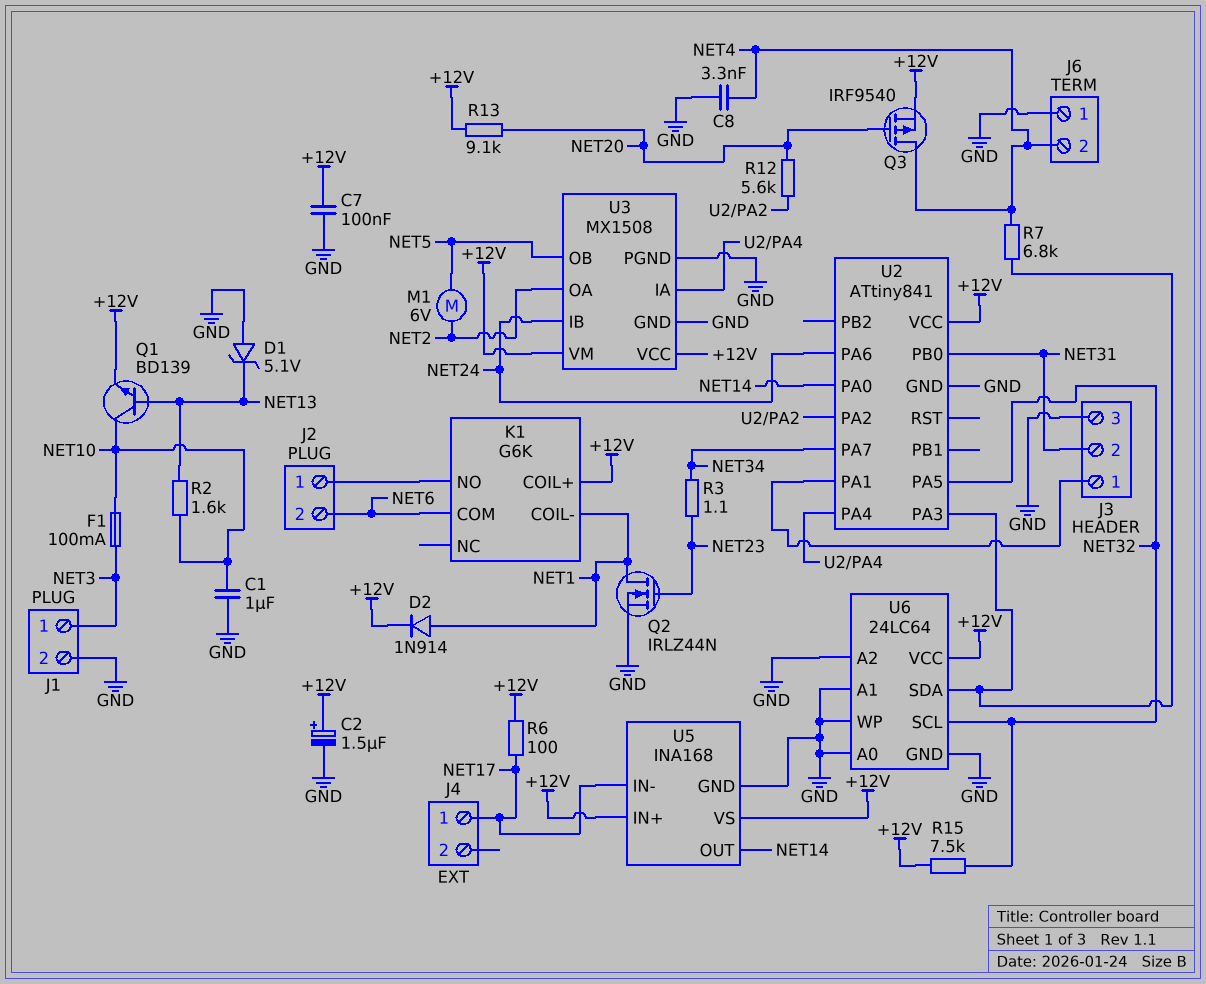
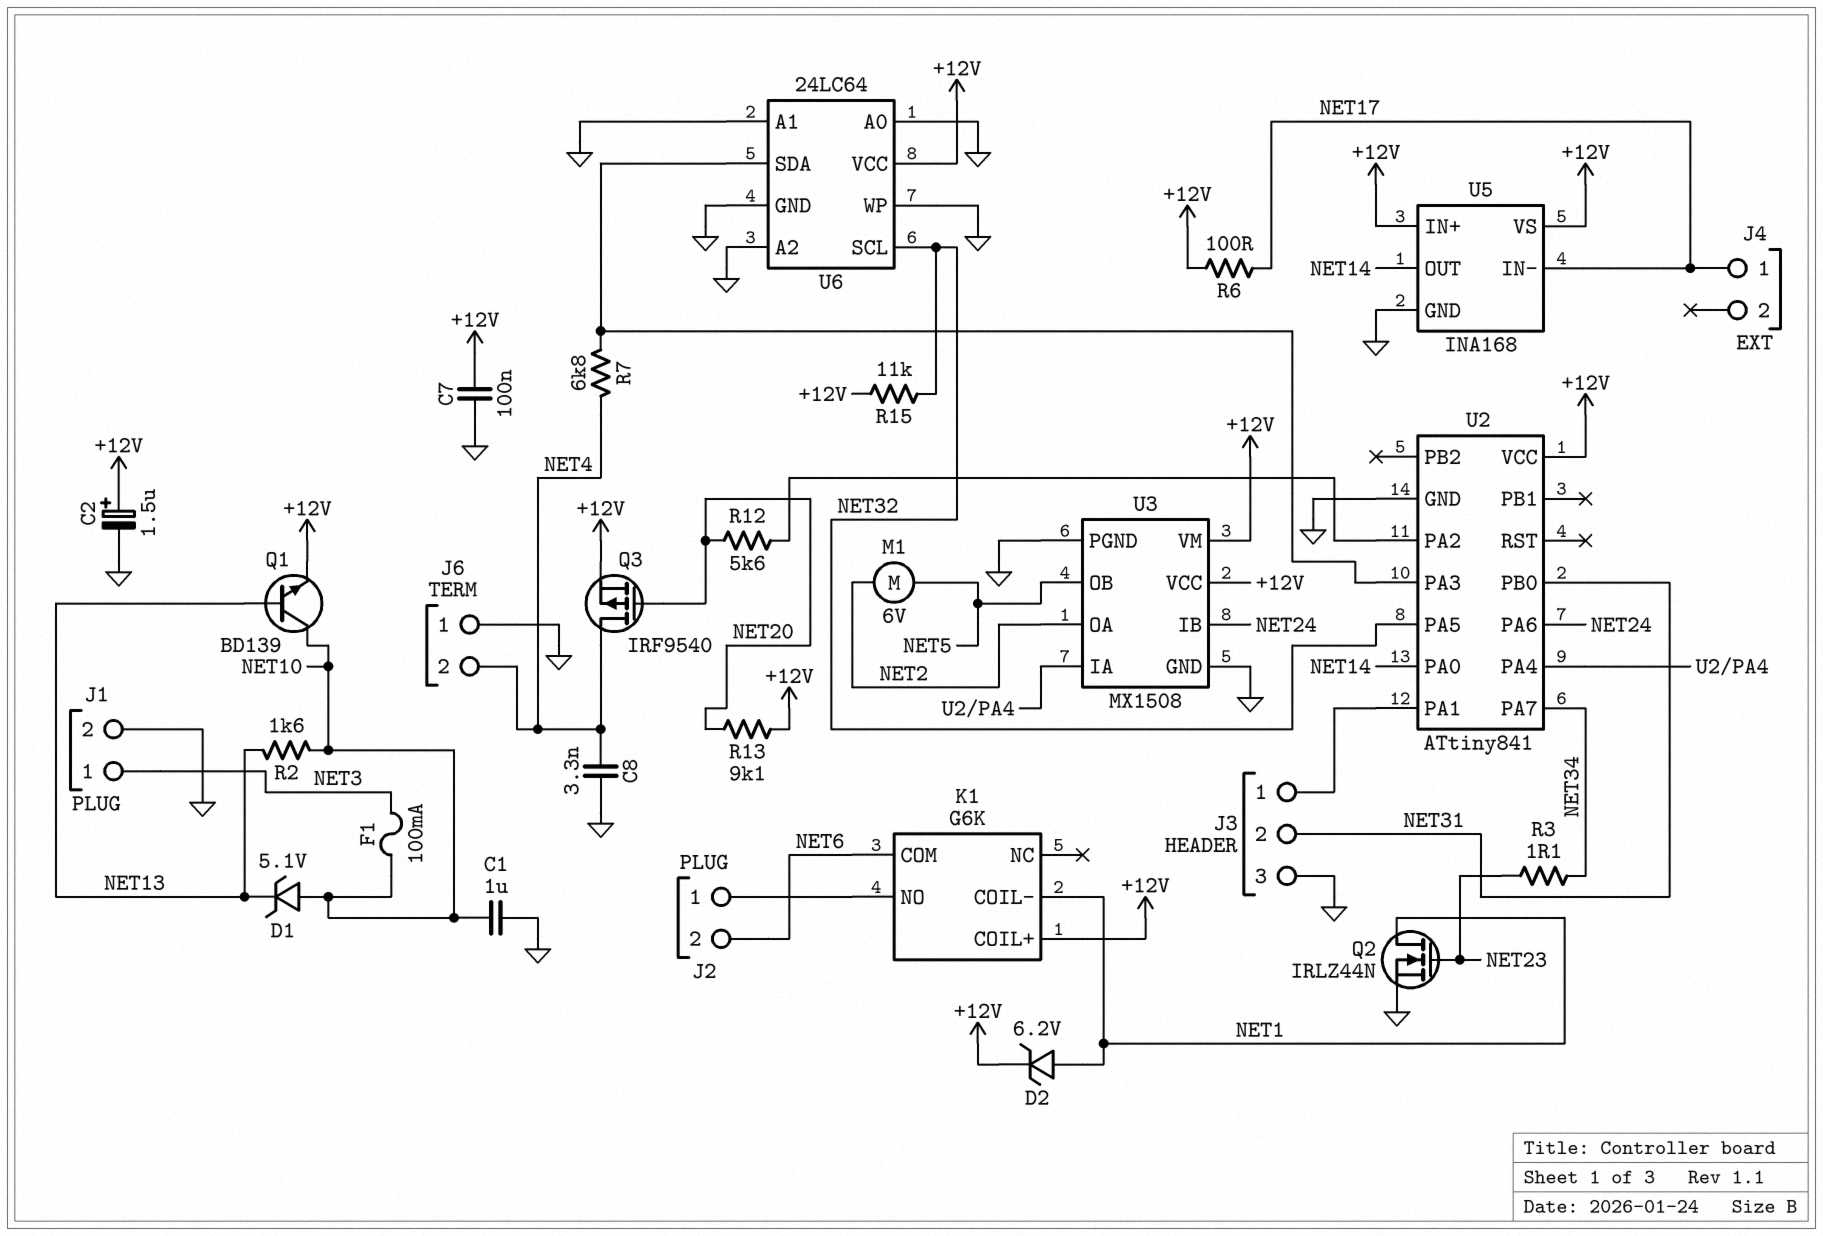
D1: zener 5.1V (A GND, K NET13) -> zener 5.1V (A NET10, K NET13)
D2: diode 1N914 (A NET1, K +12V) -> zener 6.2V (A NET1, K +12V)
R15: 7.5k (+12V, NET32) -> 11k (+12V, NET32)

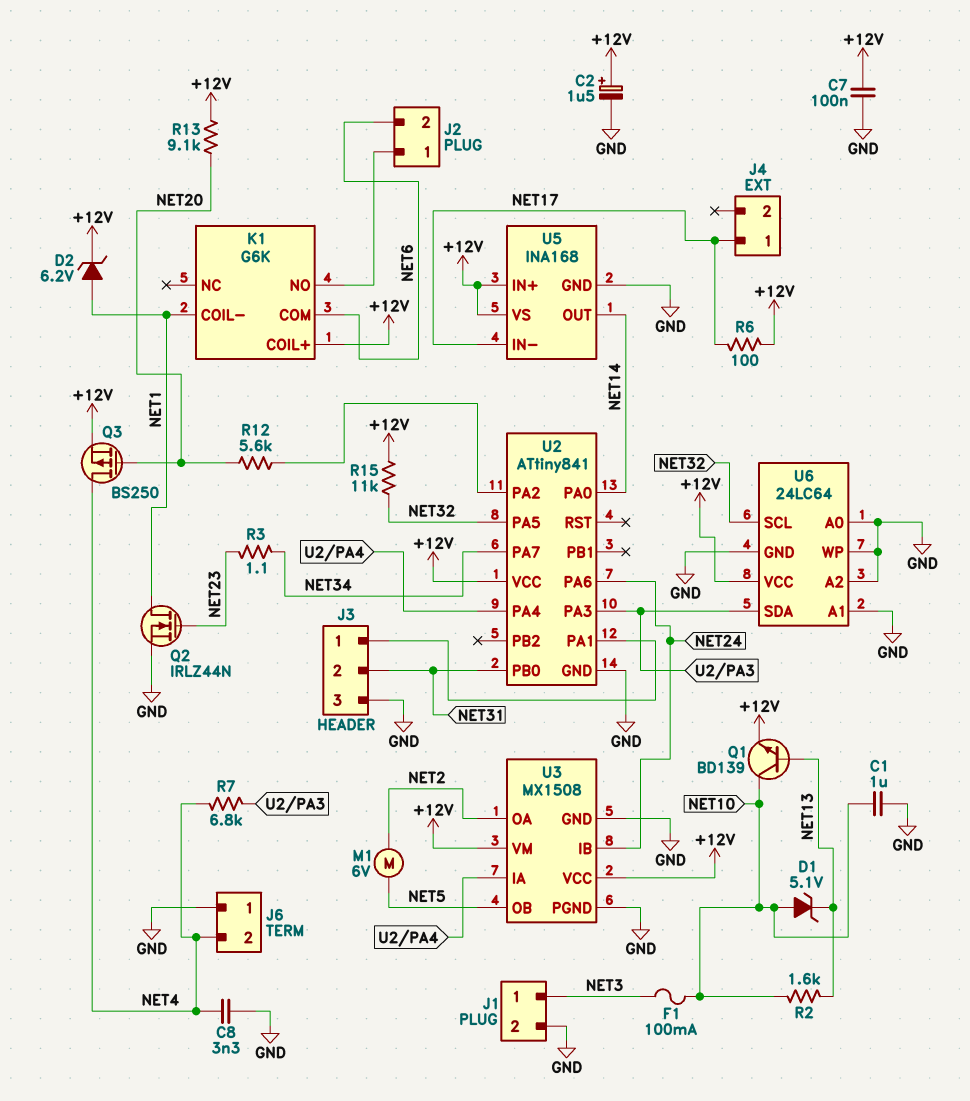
Q3: PMOS IRF9540 (G NET20, D NET4, S +12V) -> PMOS BS250 (G NET20, D NET4, S +12V)

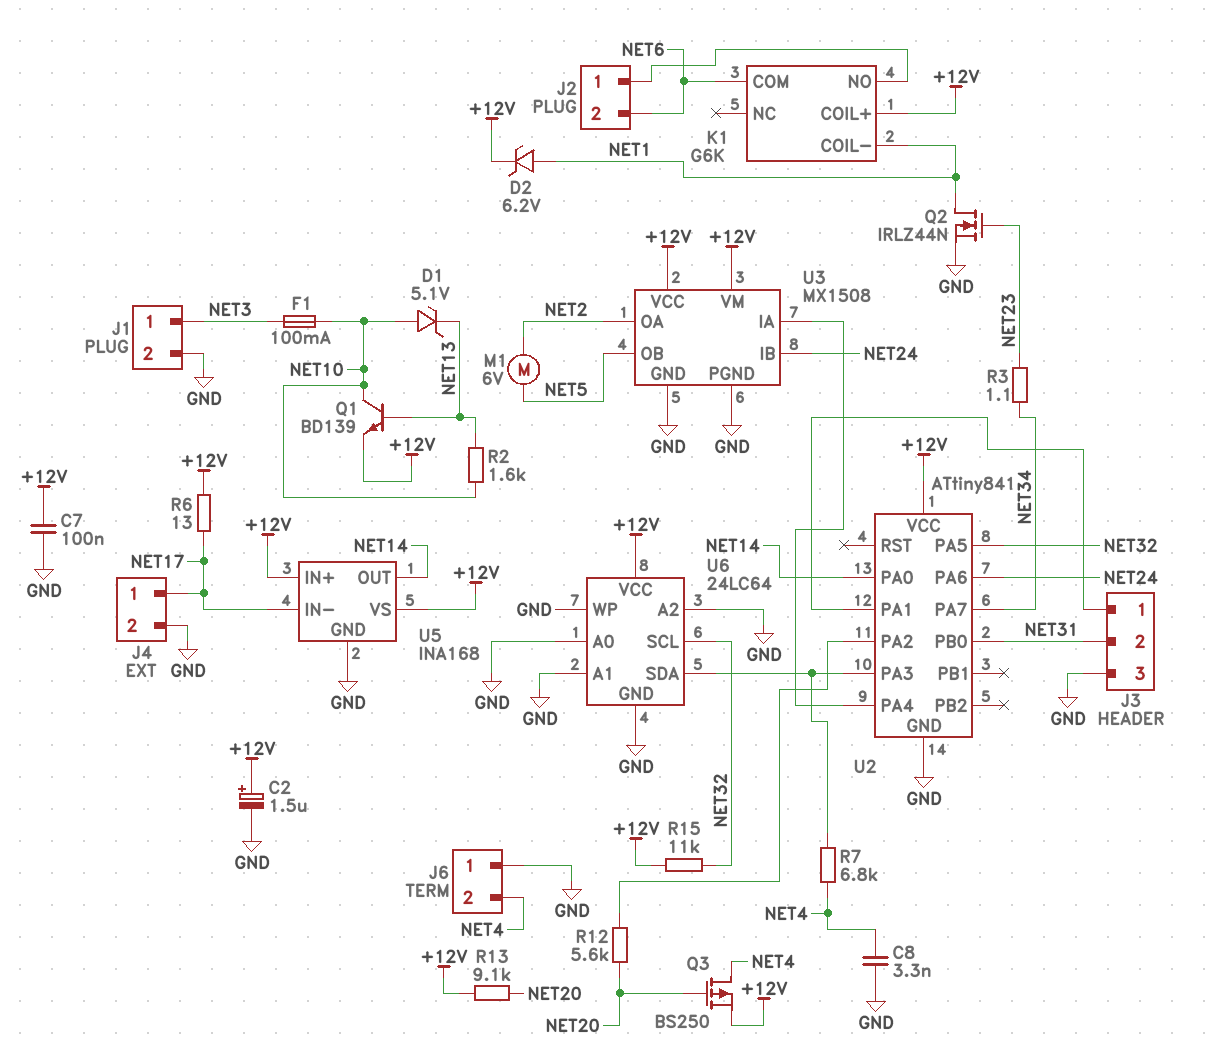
C1: 1uF (GND, NET10) -> none
J4 pin 2: none -> GND
R6: 100 (+12V, NET17) -> 13 (+12V, NET17)

